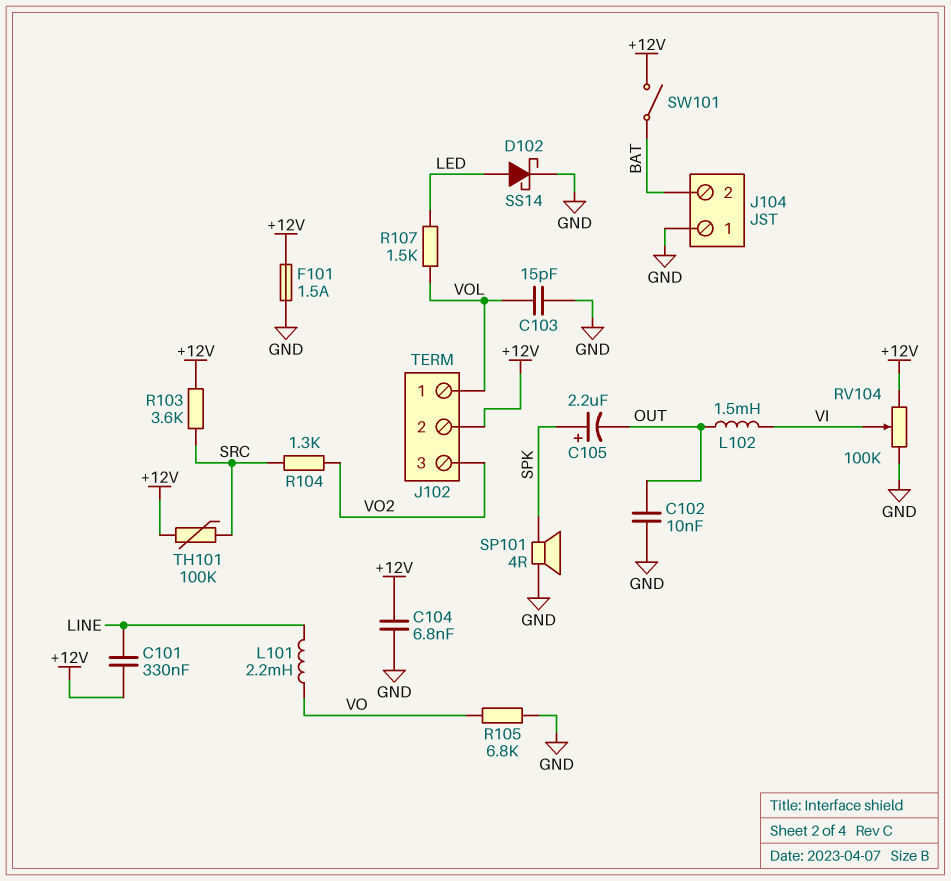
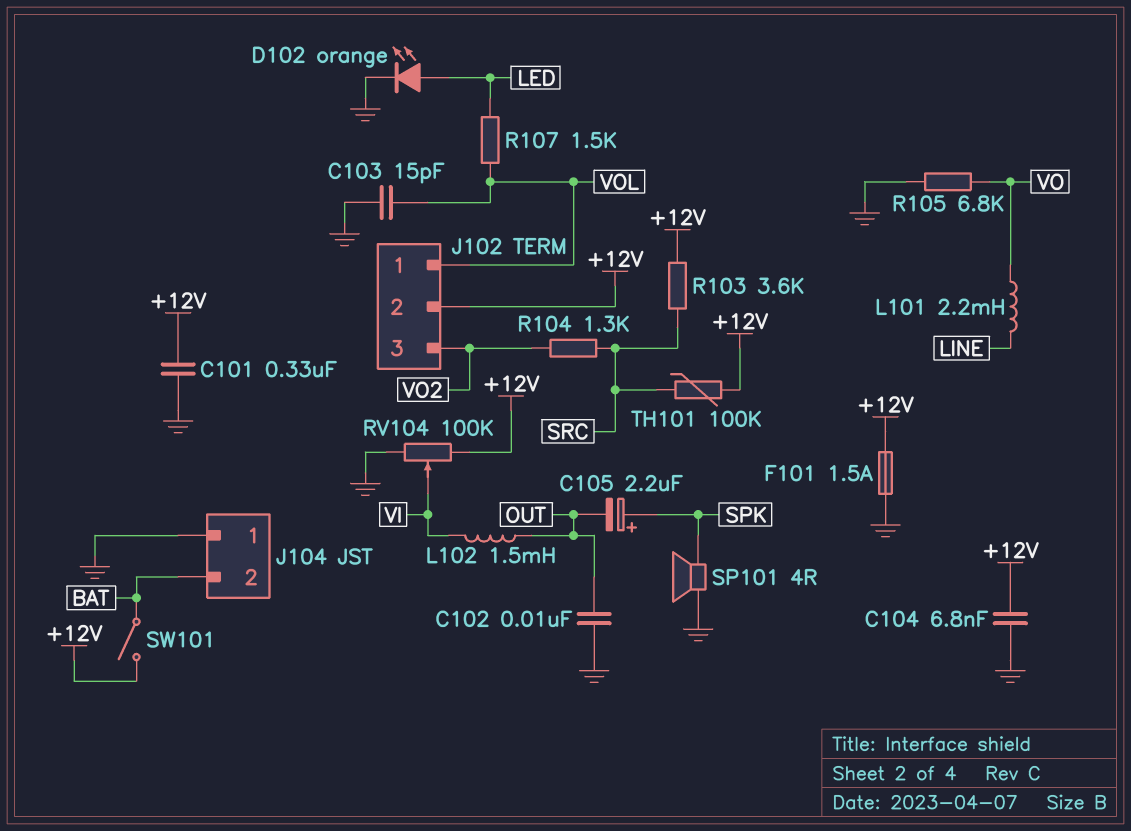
C101: 330nF (+12V, LINE) -> 330nF (+12V, GND)
D102: schottky SS14 (A LED, K GND) -> LED orange (A LED, K GND)

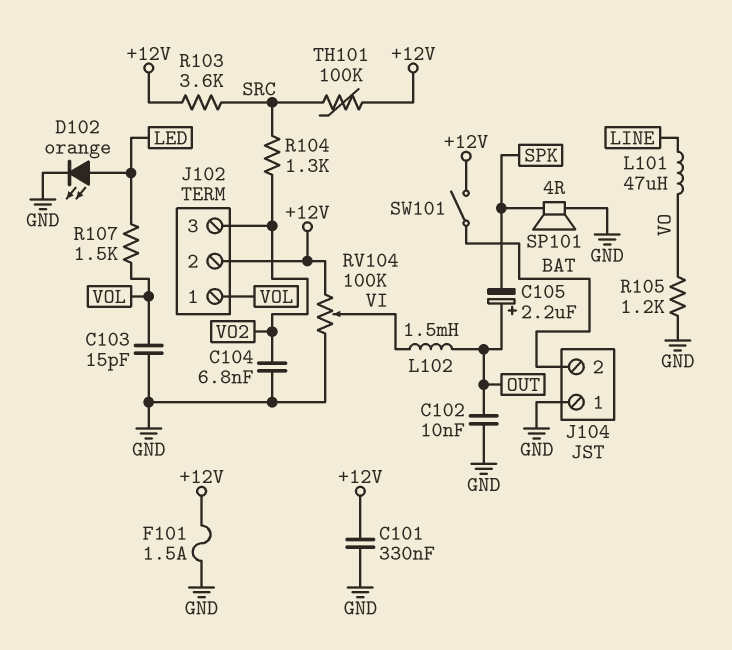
C104: 6.8nF (+12V, GND) -> 6.8nF (GND, VO2)
C105: 2.2uF (plus SPK, minus OUT) -> 2.2uF (plus OUT, minus SPK)
L101: 2.2mH (LINE, VO) -> 47uH (LINE, VO)
R105: 6.8k (GND, VO) -> 1.2k (GND, VO)

